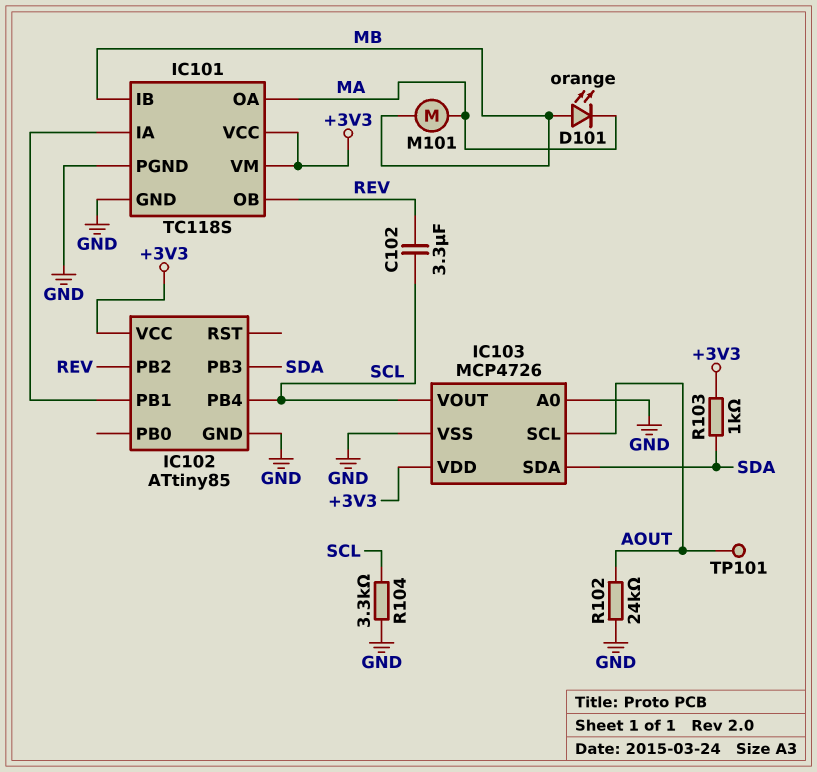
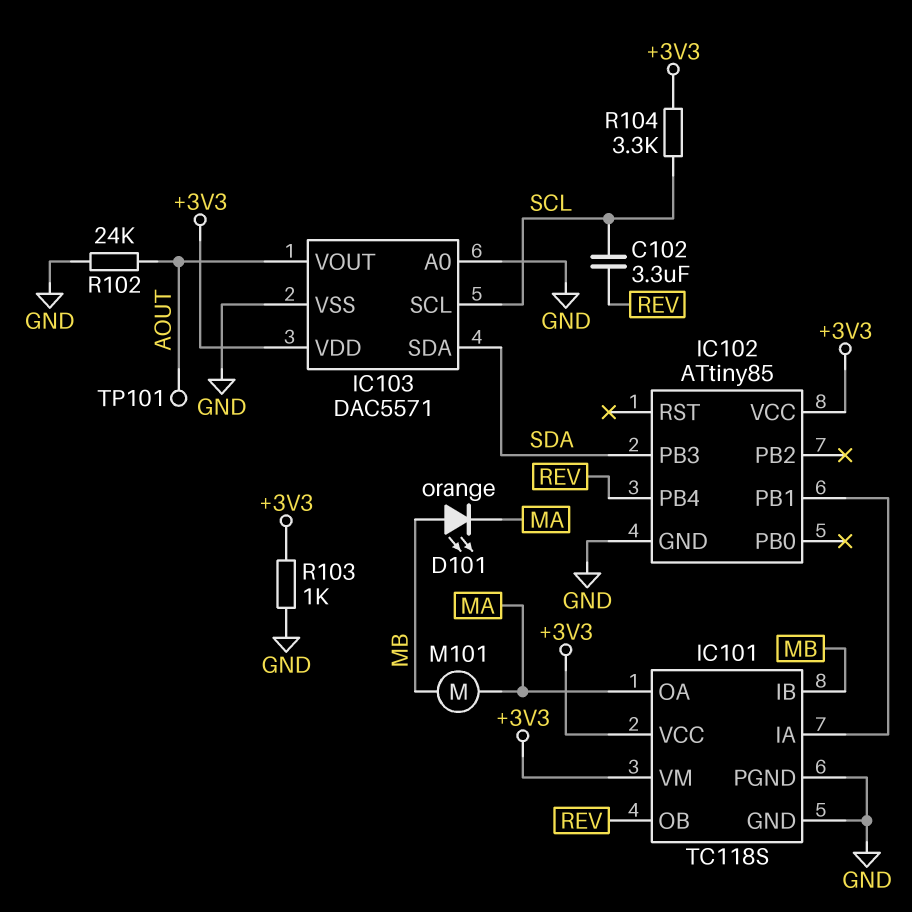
IC102 pin PB2: REV -> none
IC102 pin PB4: SCL -> REV
IC103: MCP4726 -> DAC5571
IC103 pin SCL: AOUT -> SCL
IC103 pin VOUT: SCL -> AOUT
R103: 1k (+3V3, SDA) -> 1k (+3V3, GND)
R104: 3.3k (GND, SCL) -> 3.3k (+3V3, SCL)

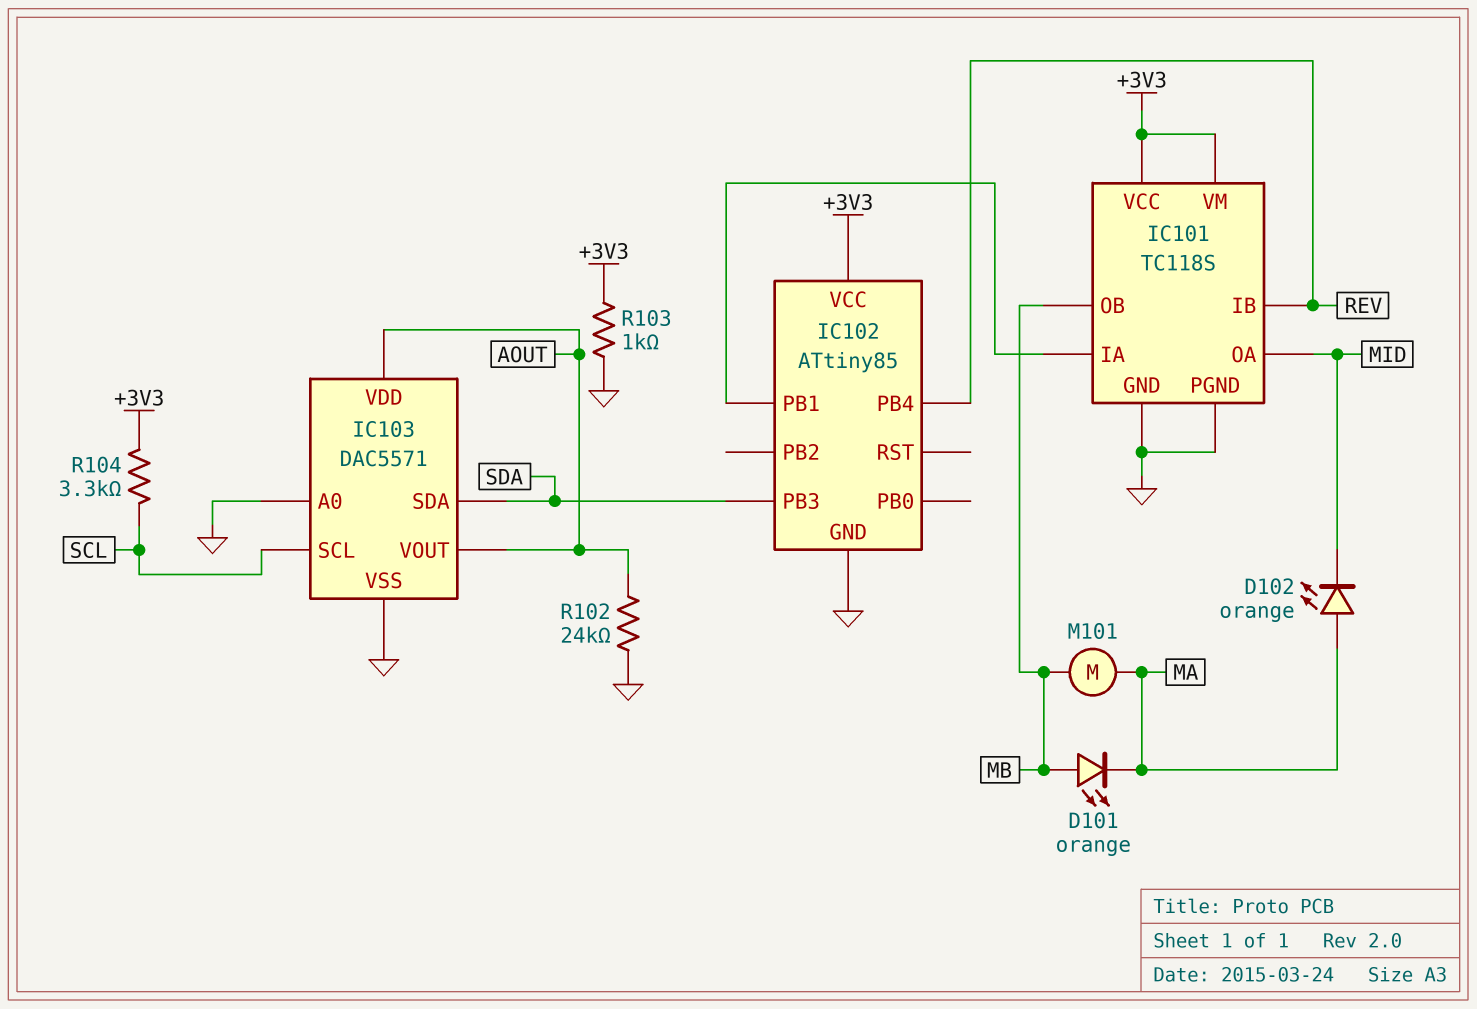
C102: 3.3uF (REV, SCL) -> none
D102: none -> LED orange (A MA, K MID)
IC101 pin IB: MB -> REV
IC101 pin OA: MA -> MID
IC101 pin OB: REV -> MB
IC103 pin VDD: +3V3 -> AOUT
TP101: test point (AOUT) -> none

